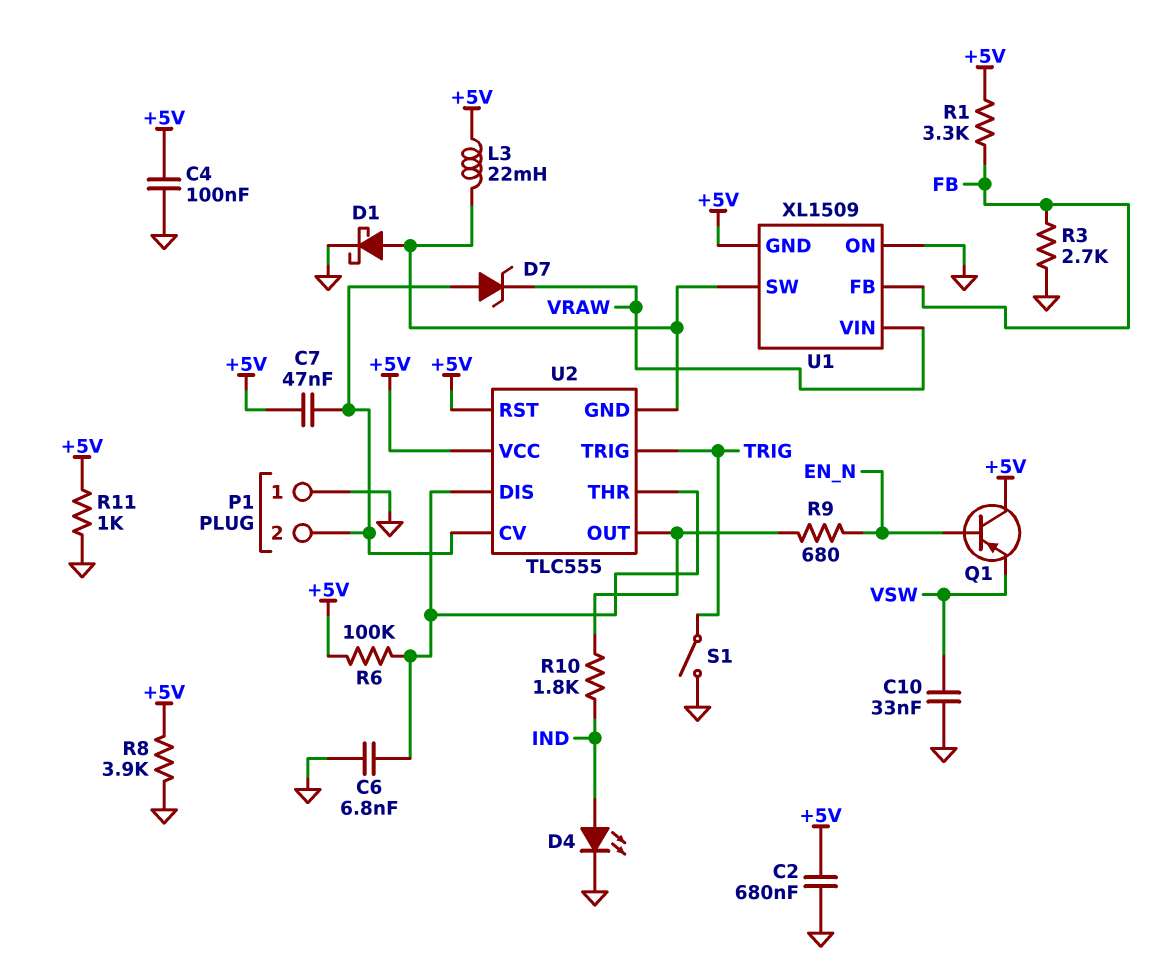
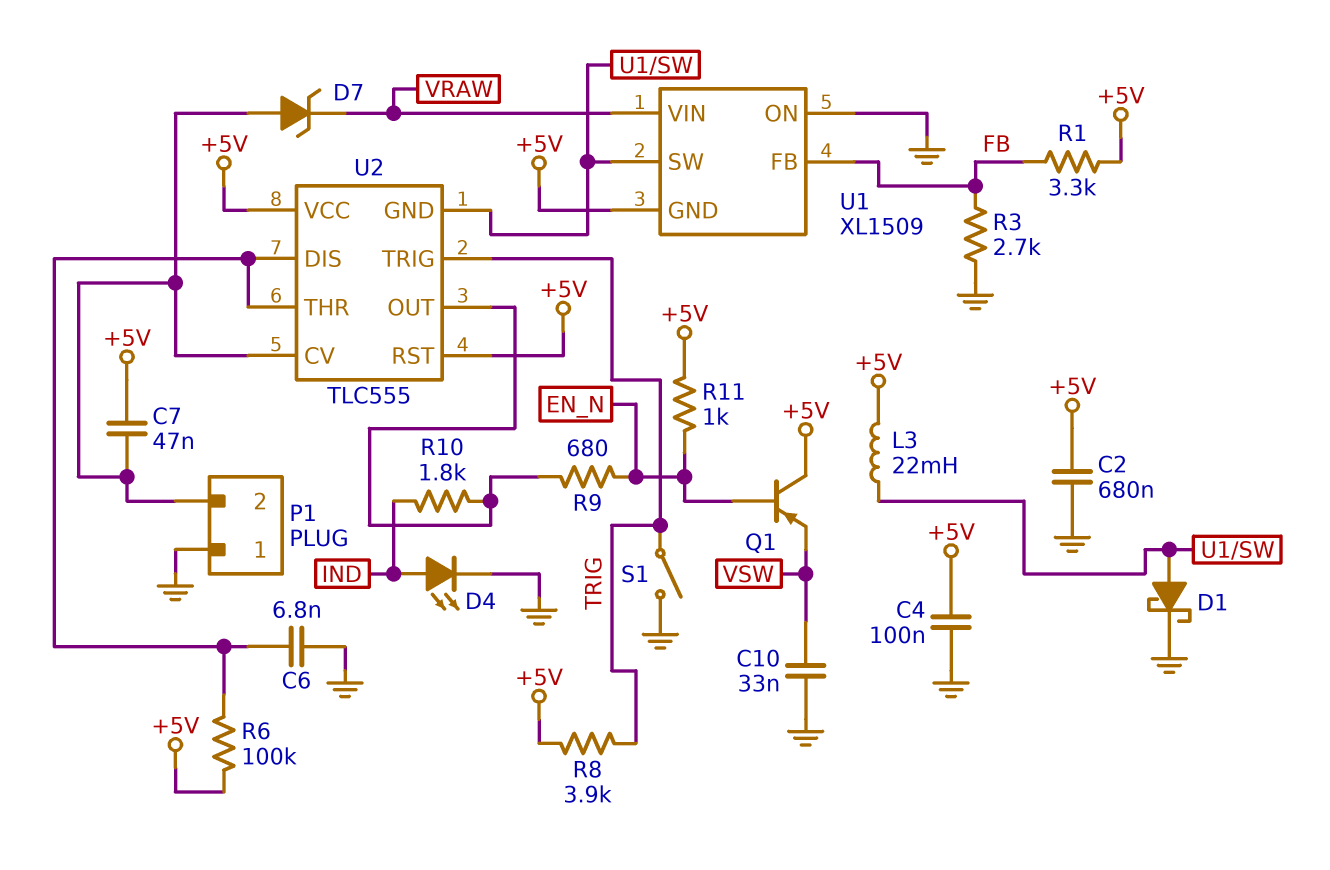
R8: 3.9k (+5V, GND) -> 3.9k (+5V, TRIG)
R11: 1k (+5V, GND) -> 1k (+5V, EN_N)

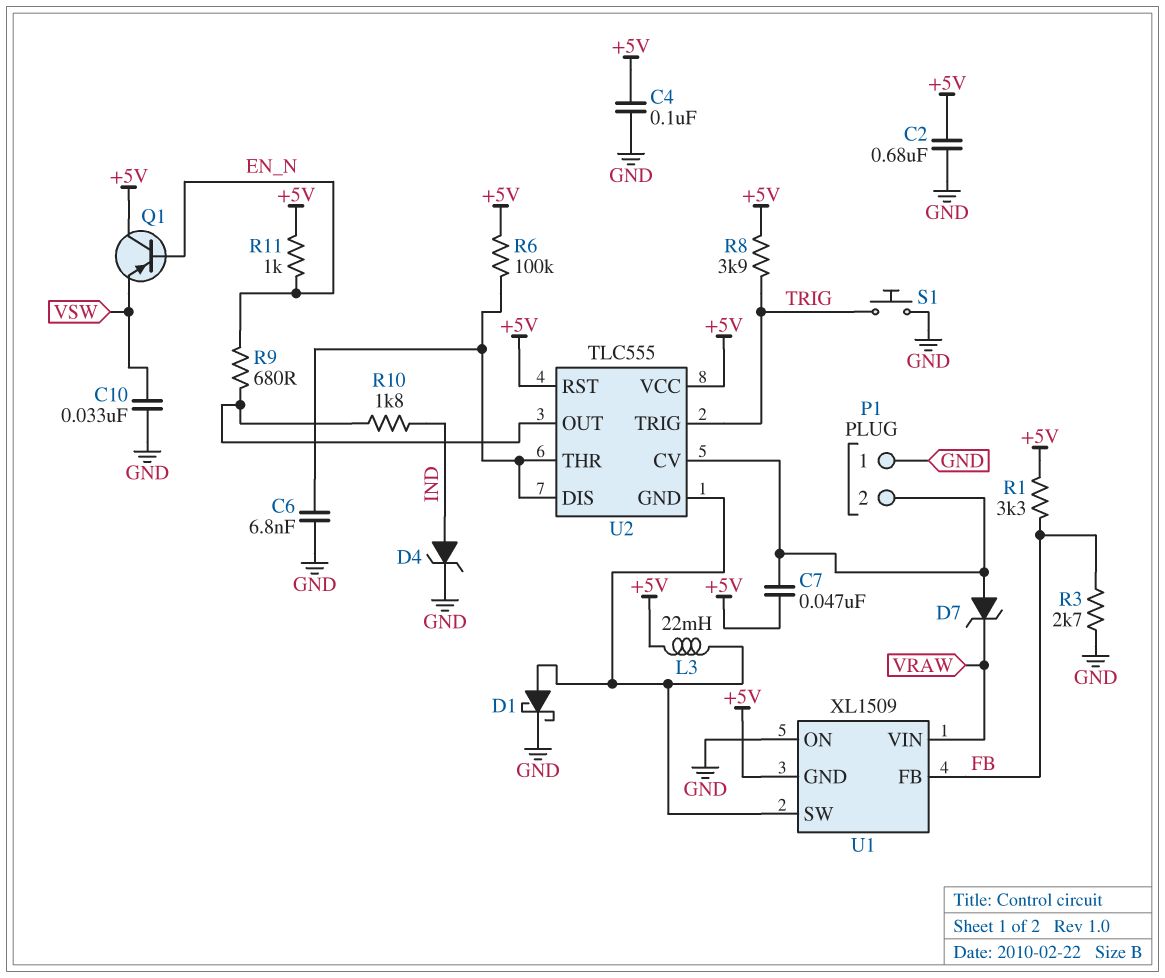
D4: LED (A IND, K GND) -> zener (A IND, K GND)
S1: switch (GND, TRIG) -> button (GND, TRIG)

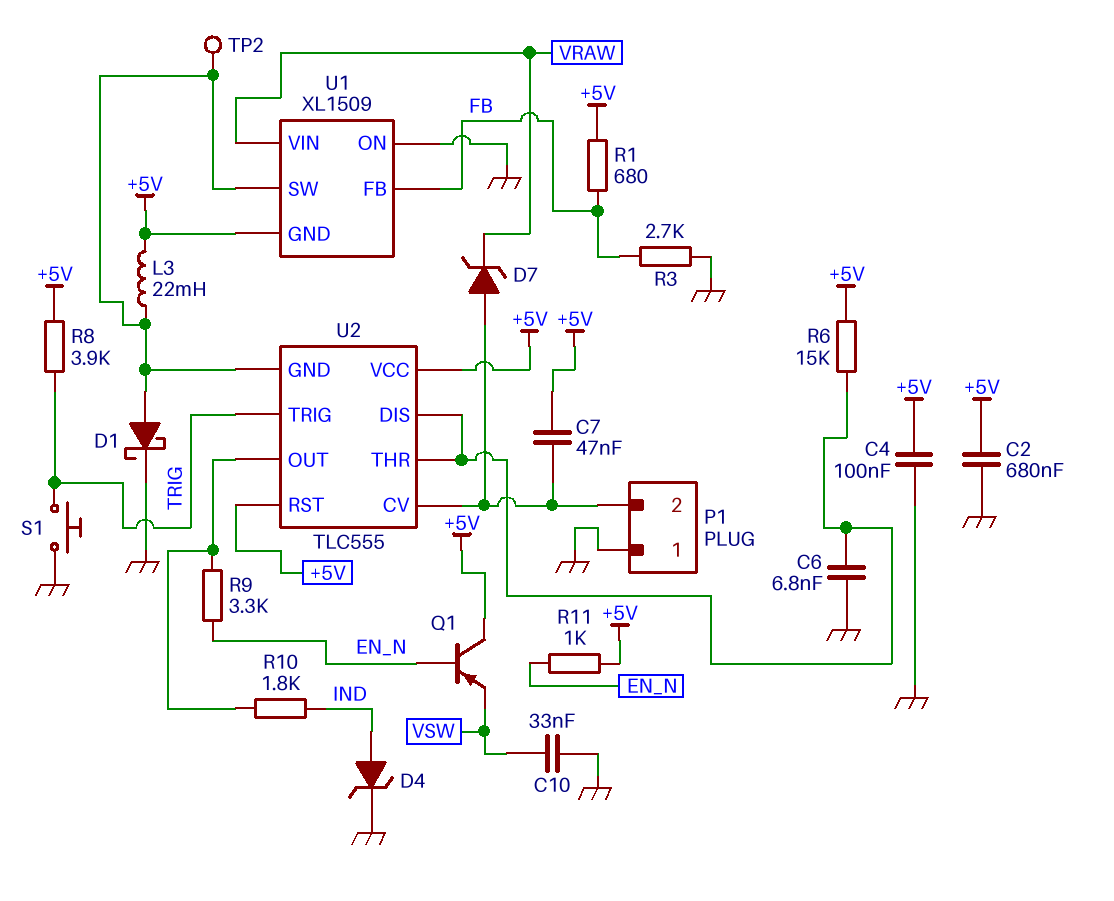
R1: 3.3k (+5V, FB) -> 680 (+5V, FB)
R6: 100k (+5V, U2/DIS) -> 15k (+5V, U2/DIS)
R9: 680 (EN_N, U2/OUT) -> 3.3k (EN_N, U2/OUT)
TP2: none -> test point (U1/SW)

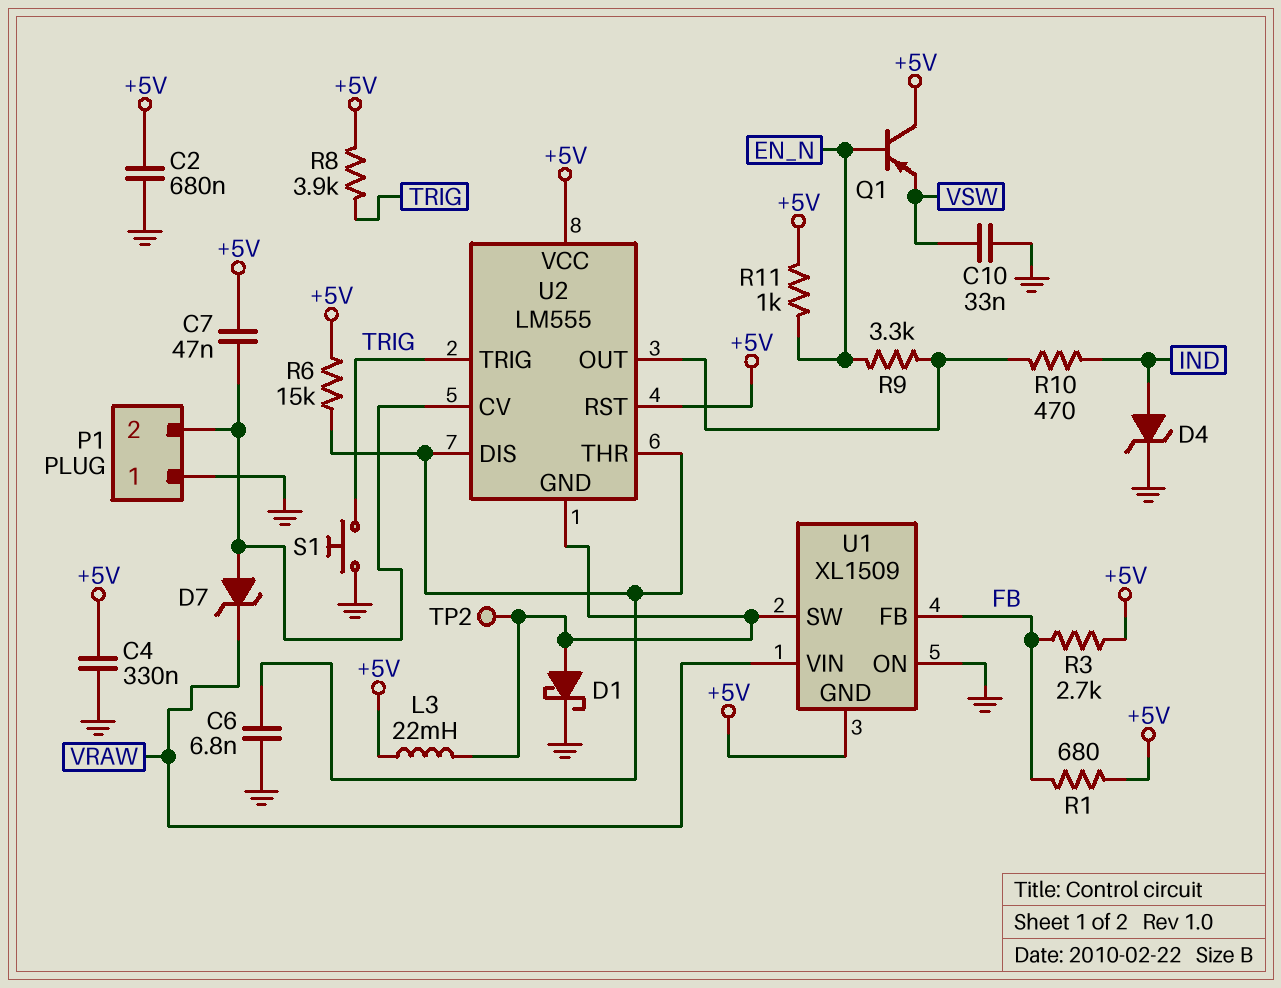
C4: 100nF (+5V, GND) -> 330nF (+5V, GND)
R3: 2.7k (FB, GND) -> 2.7k (+5V, FB)
R10: 1.8k (IND, U2/OUT) -> 470 (IND, U2/OUT)
U2: TLC555 -> LM555

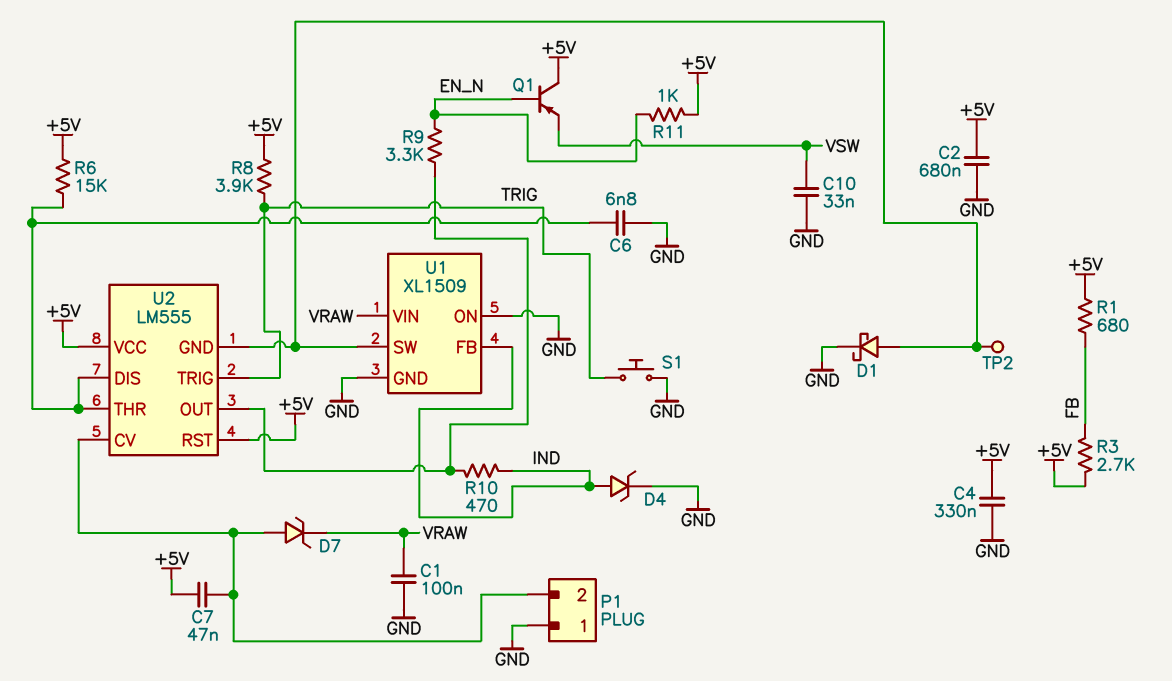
C1: none -> 100nF (GND, VRAW)
L3: 22mH (+5V, U1/SW) -> none
U1 pin FB: FB -> IND
U1 pin GND: +5V -> GND

